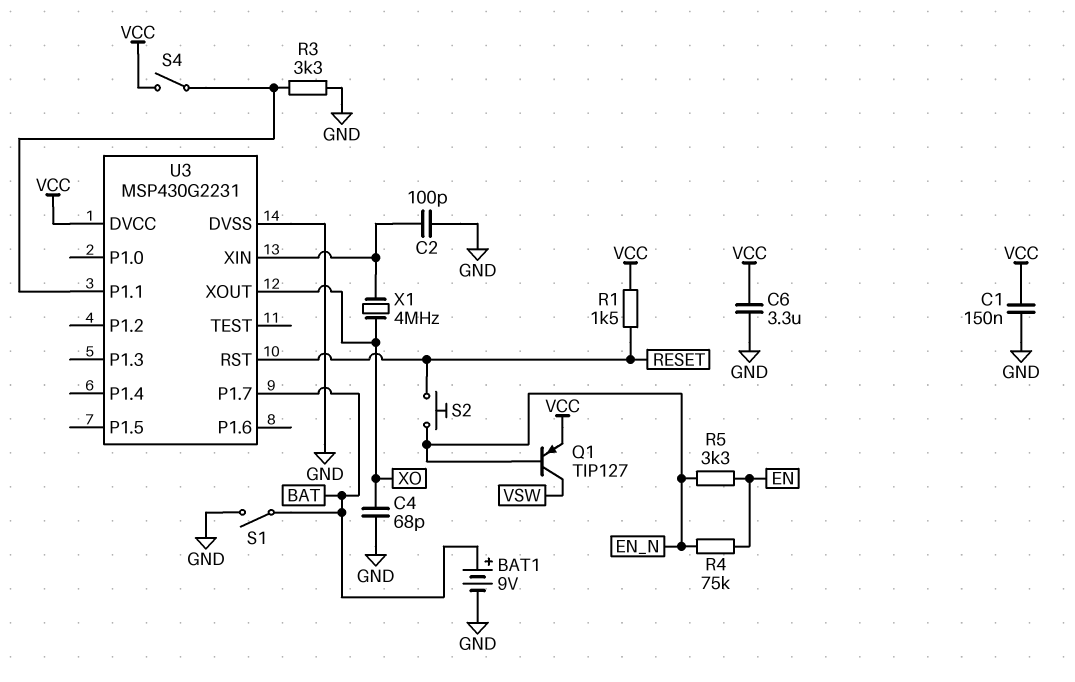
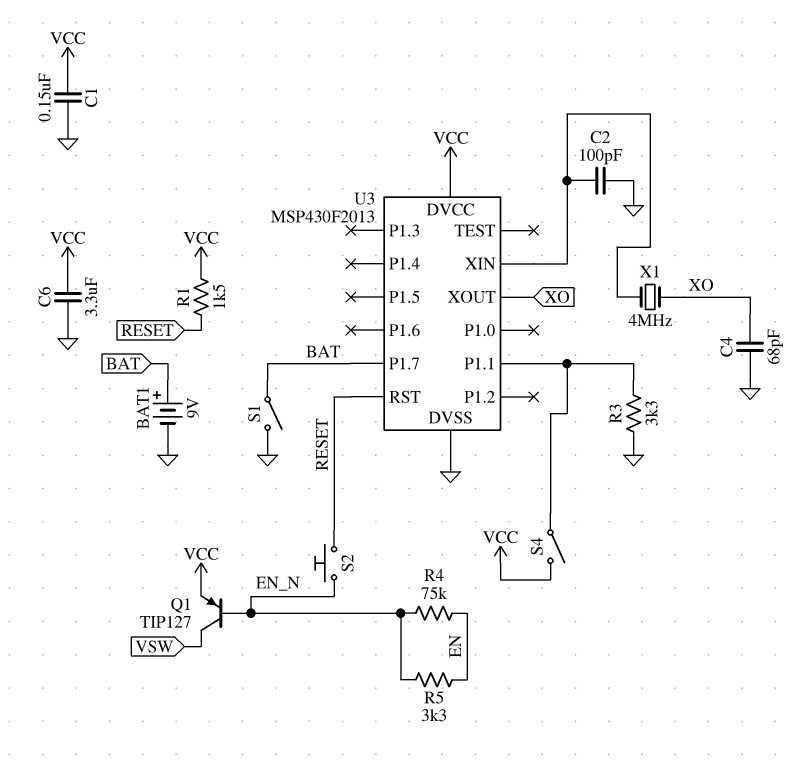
U3: MSP430G2231 -> MSP430F2013

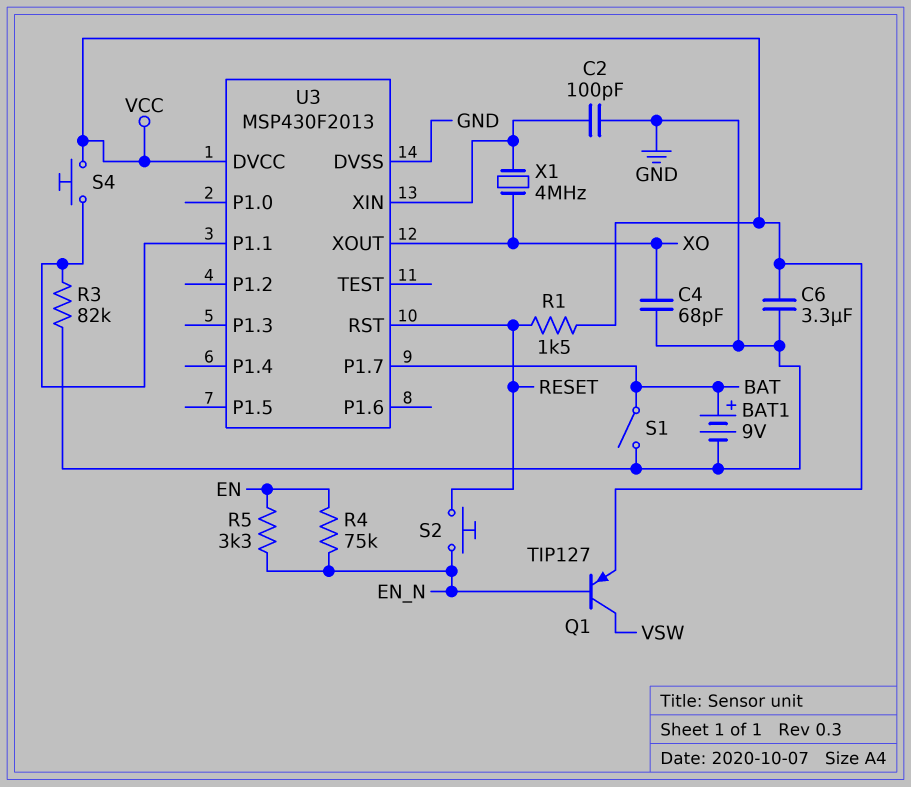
C1: 150nF (GND, VCC) -> none
R3: 3.3k (GND, U3/P1.1) -> 82k (GND, U3/P1.1)
S4: switch (U3/P1.1, VCC) -> button (U3/P1.1, VCC)

